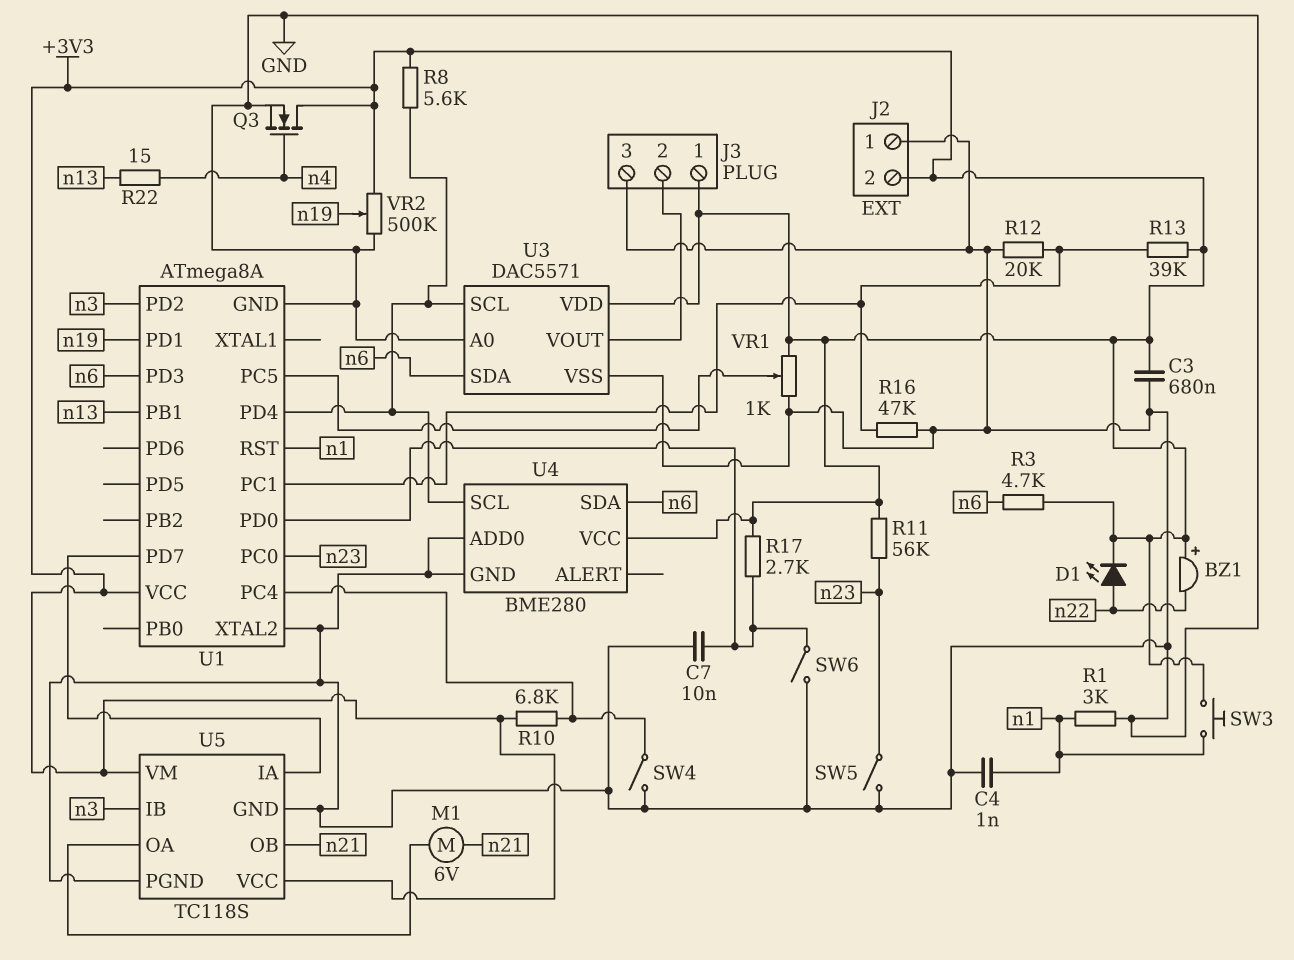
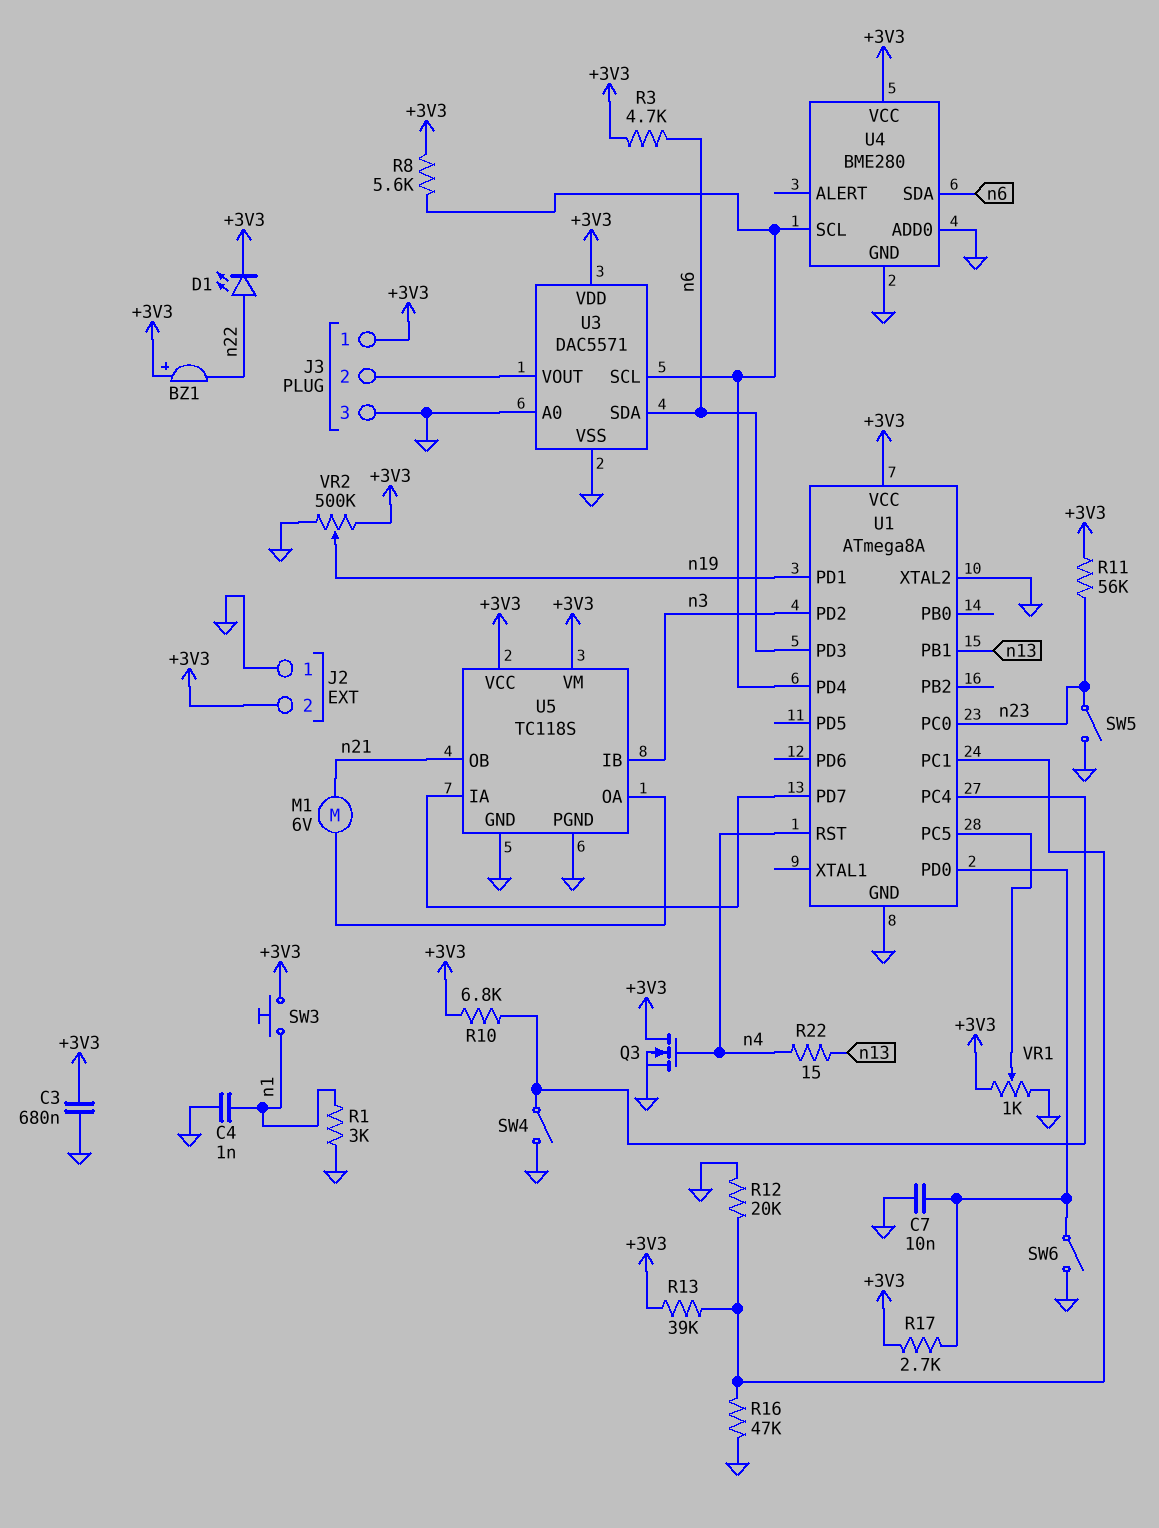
U1 pin RST: n1 -> n4

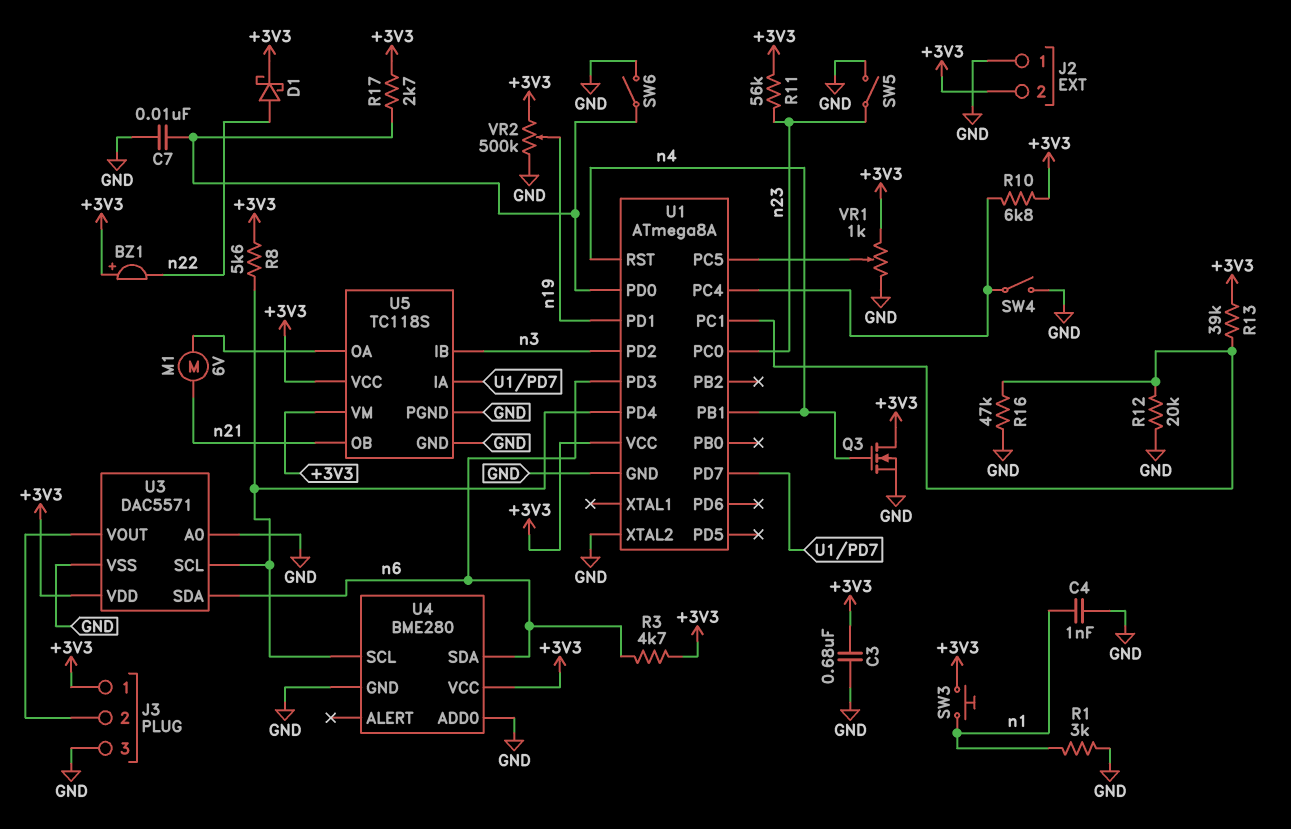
D1: LED (A n22, K +3V3) -> schottky (A n22, K +3V3)
R22: 15 (n4, n13) -> none
U1 pin PB1: n13 -> n4

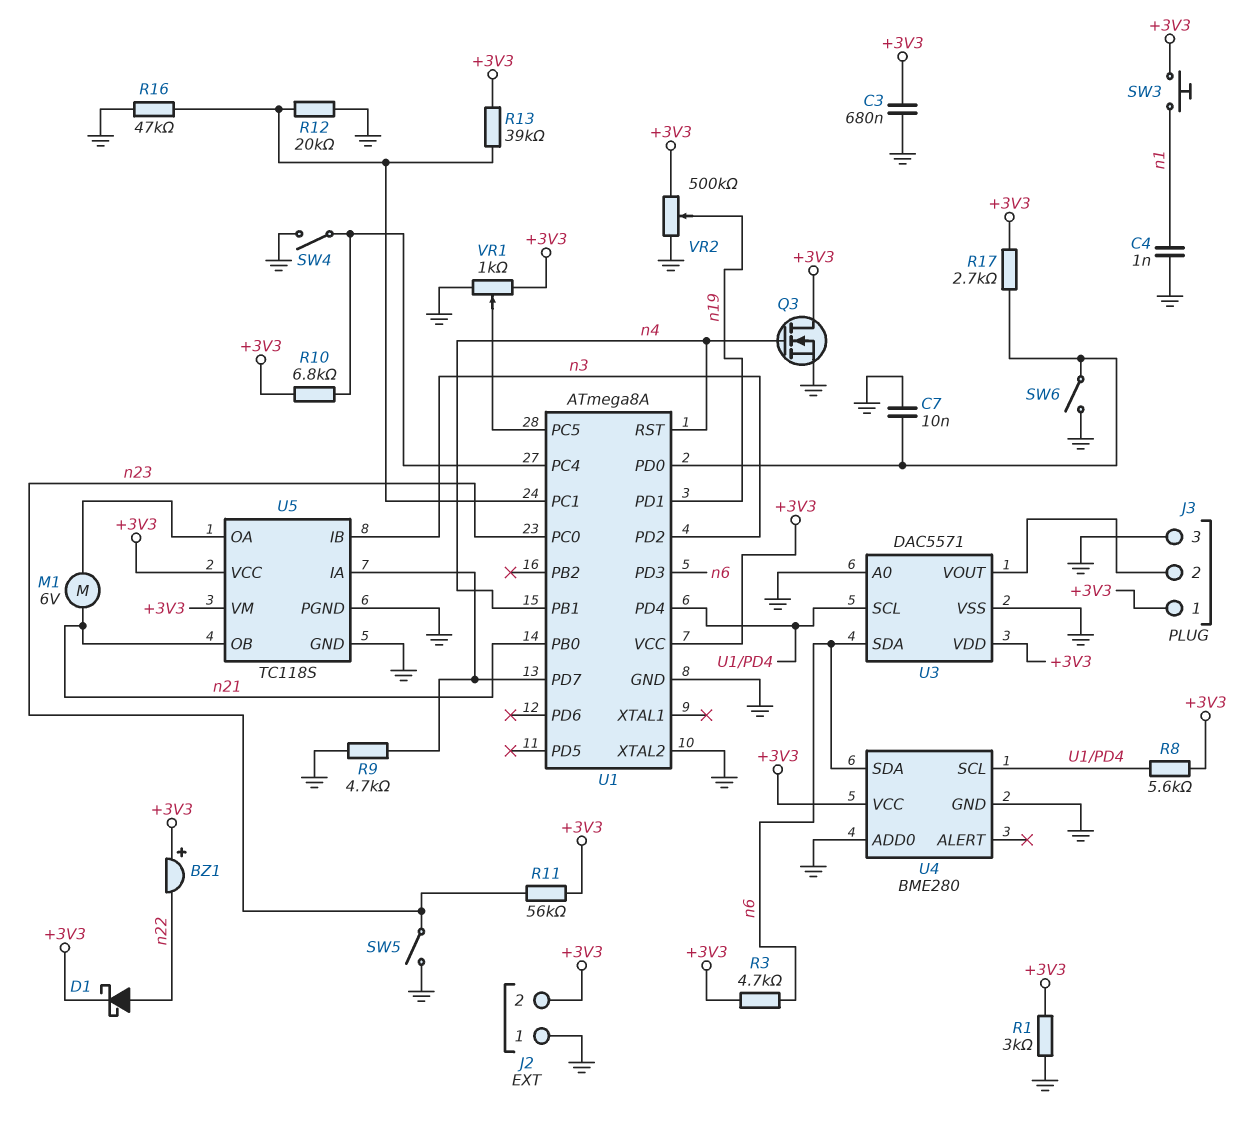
R1: 3k (GND, n1) -> 3k (+3V3, GND)
R9: none -> 4.7k (GND, U1/PD7)
U1 pin PB0: none -> n21

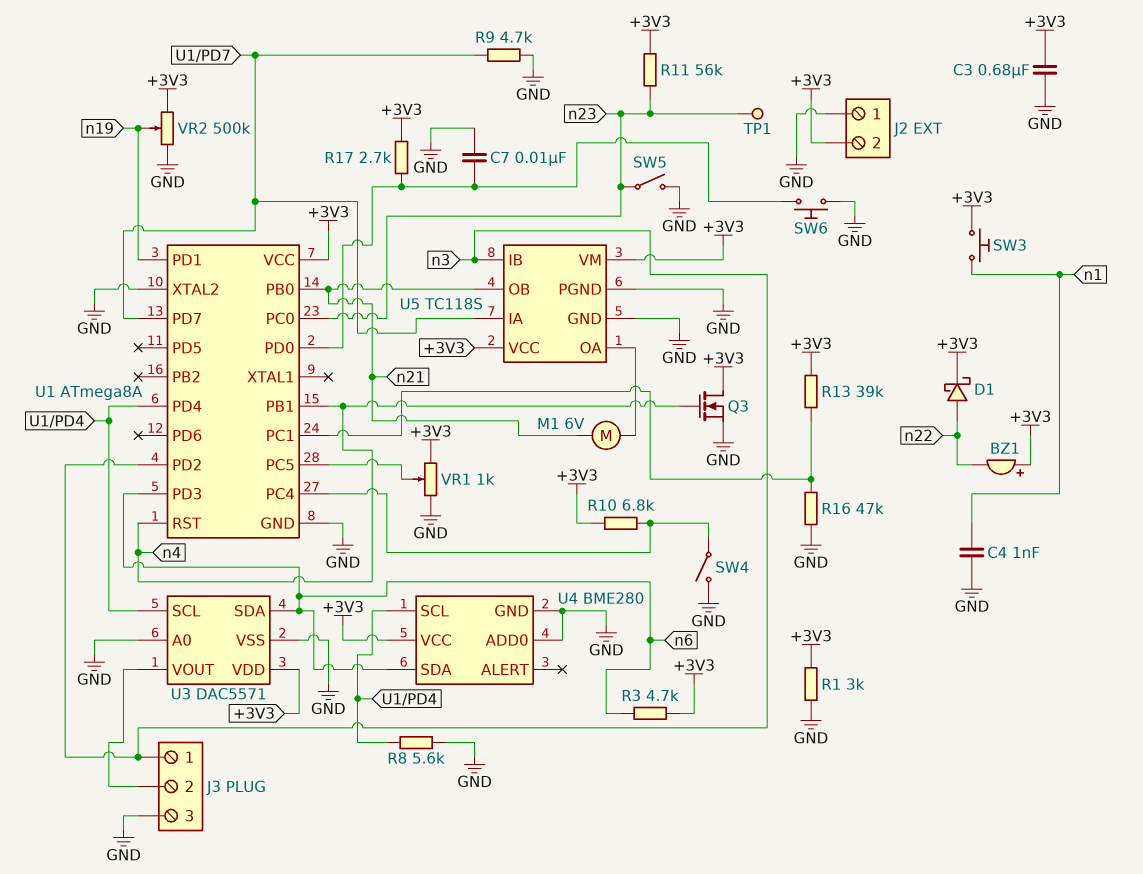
J3 pin 1: +3V3 -> n3
R8: 5.6k (+3V3, U1/PD4) -> 5.6k (GND, U1/PD4)
R12: 20k (GND, U1/PC1) -> none
SW6: switch (GND, U1/PD0) -> button (GND, U1/PD0)
TP1: none -> test point (n23)

